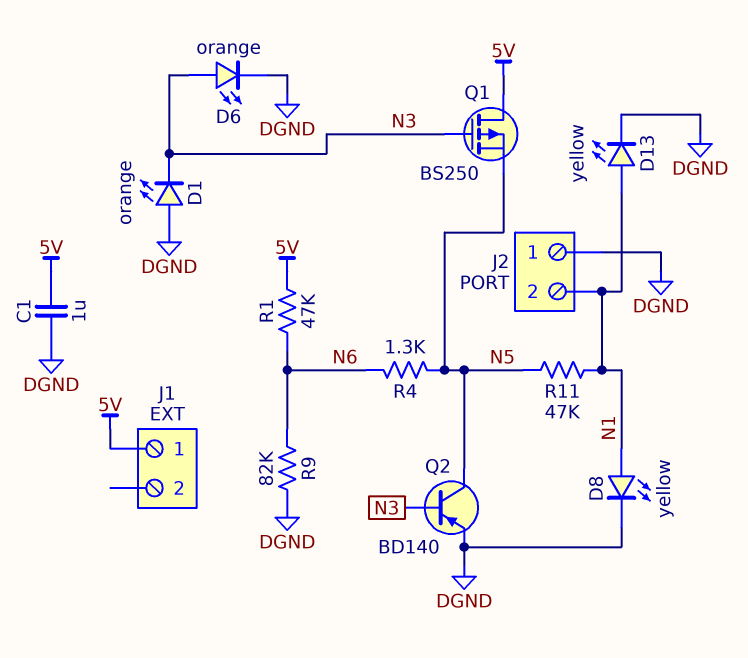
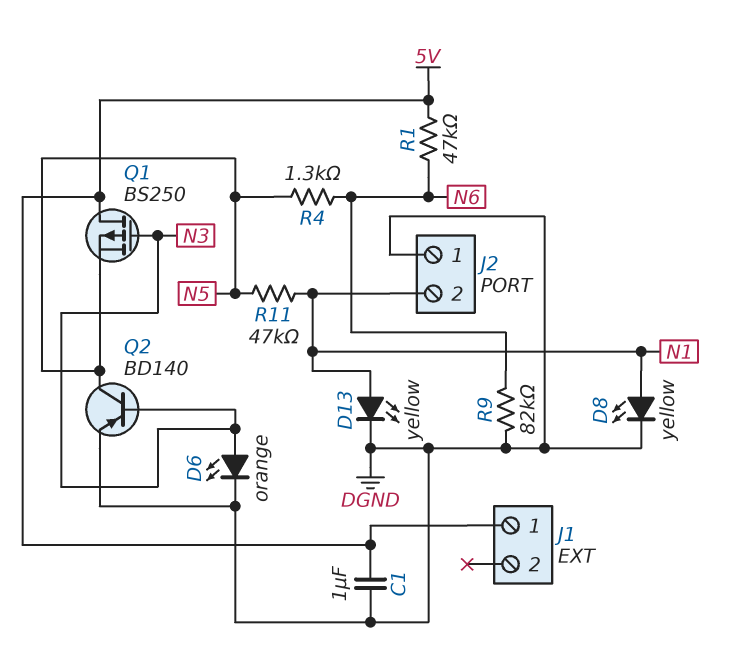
D1: LED orange (A DGND, K N3) -> none

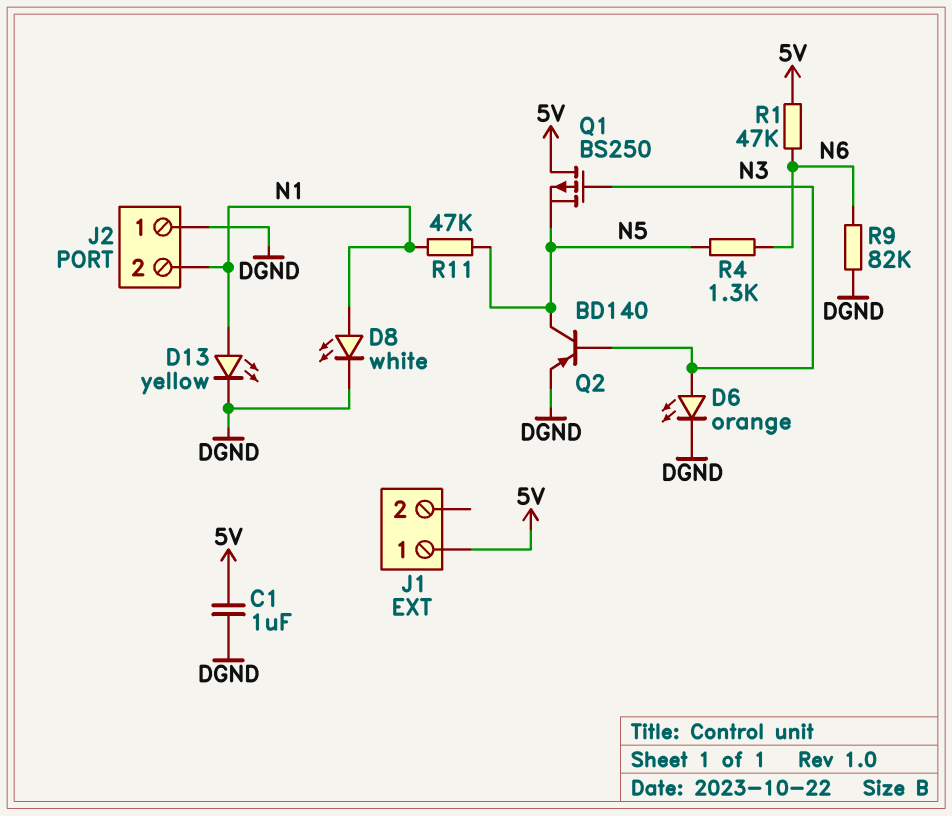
D8: LED yellow (A N1, K DGND) -> LED white (A N1, K DGND)

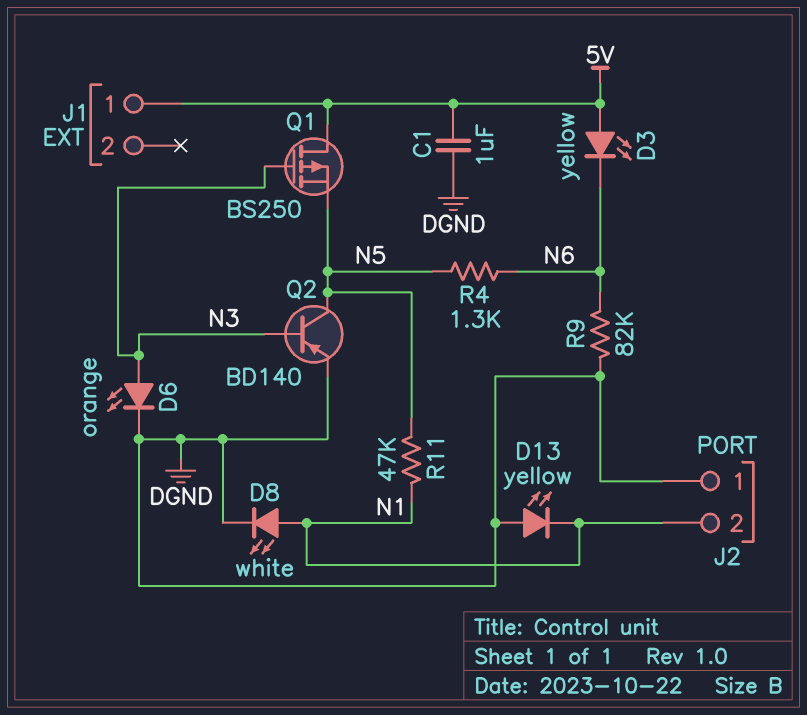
D3: none -> LED yellow (A 5V, K N6)
D13: LED yellow (A N1, K DGND) -> LED yellow (A DGND, K N1)
R1: 47k (5V, N6) -> none

